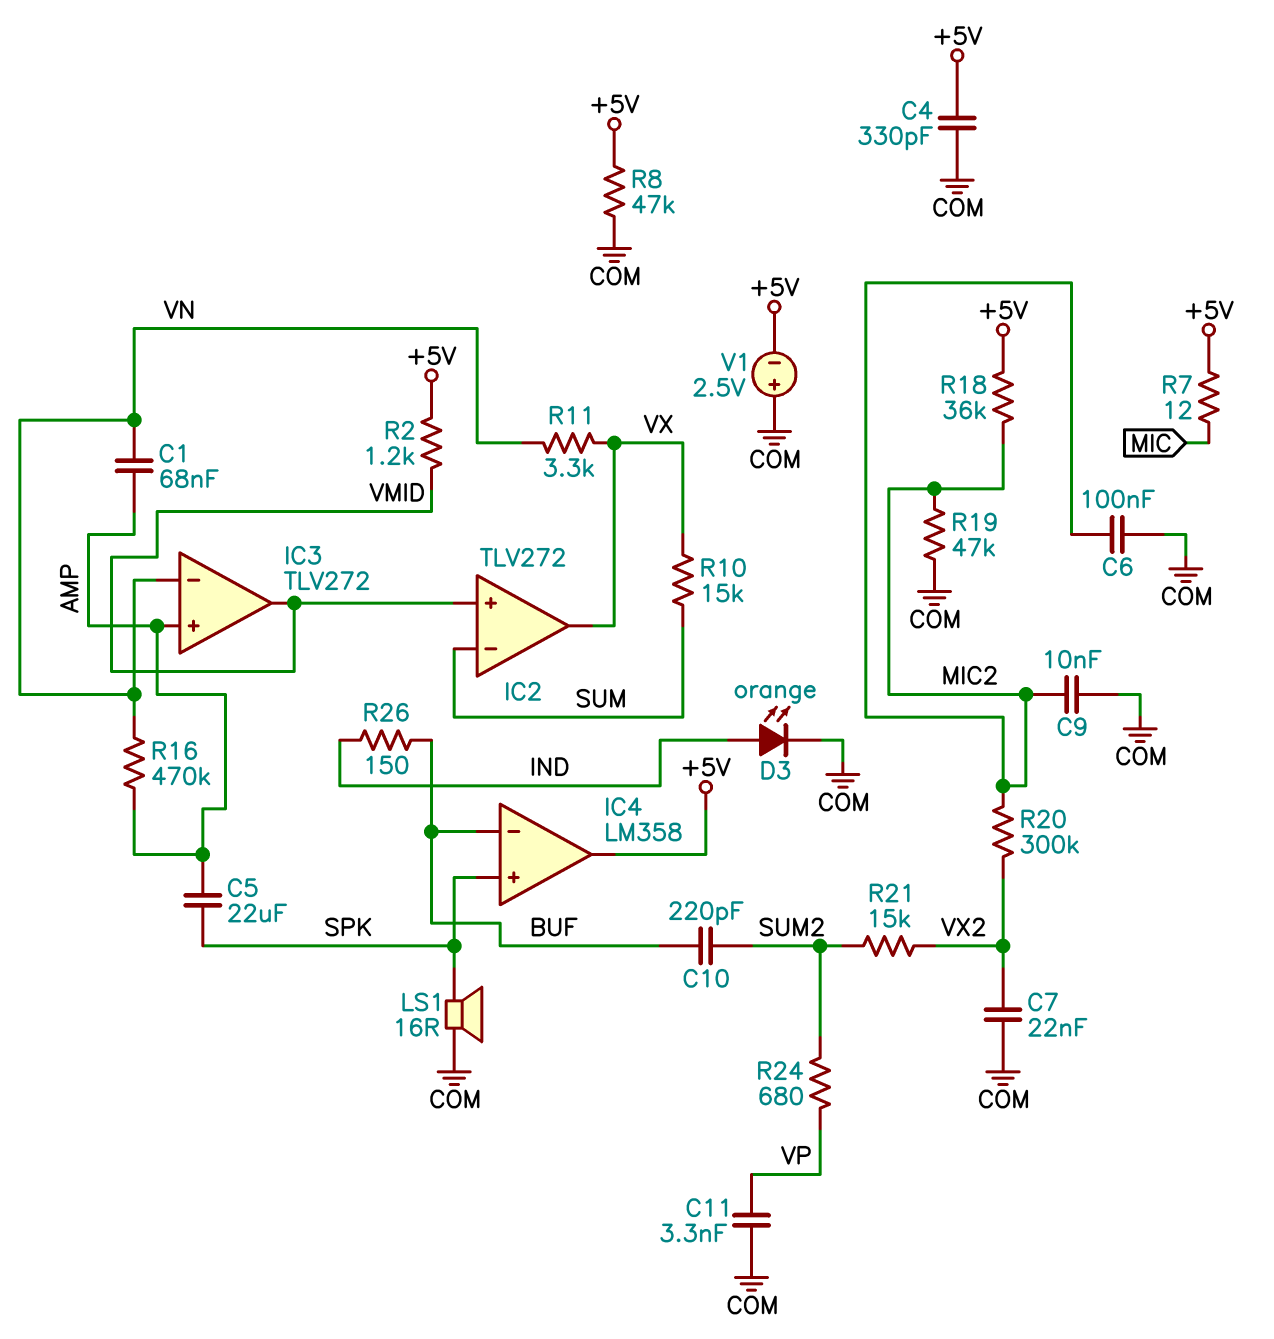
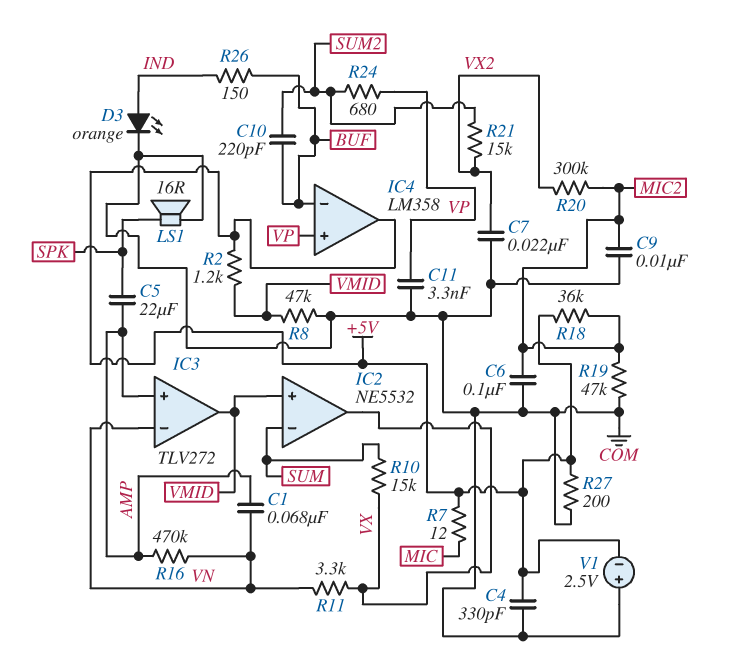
IC2: TLV272 -> NE5532
IC4 pin in+: SPK -> VP
R8: 47k (+5V, COM) -> 47k (COM, VMID)
R27: none -> 200 (+5V, COM)

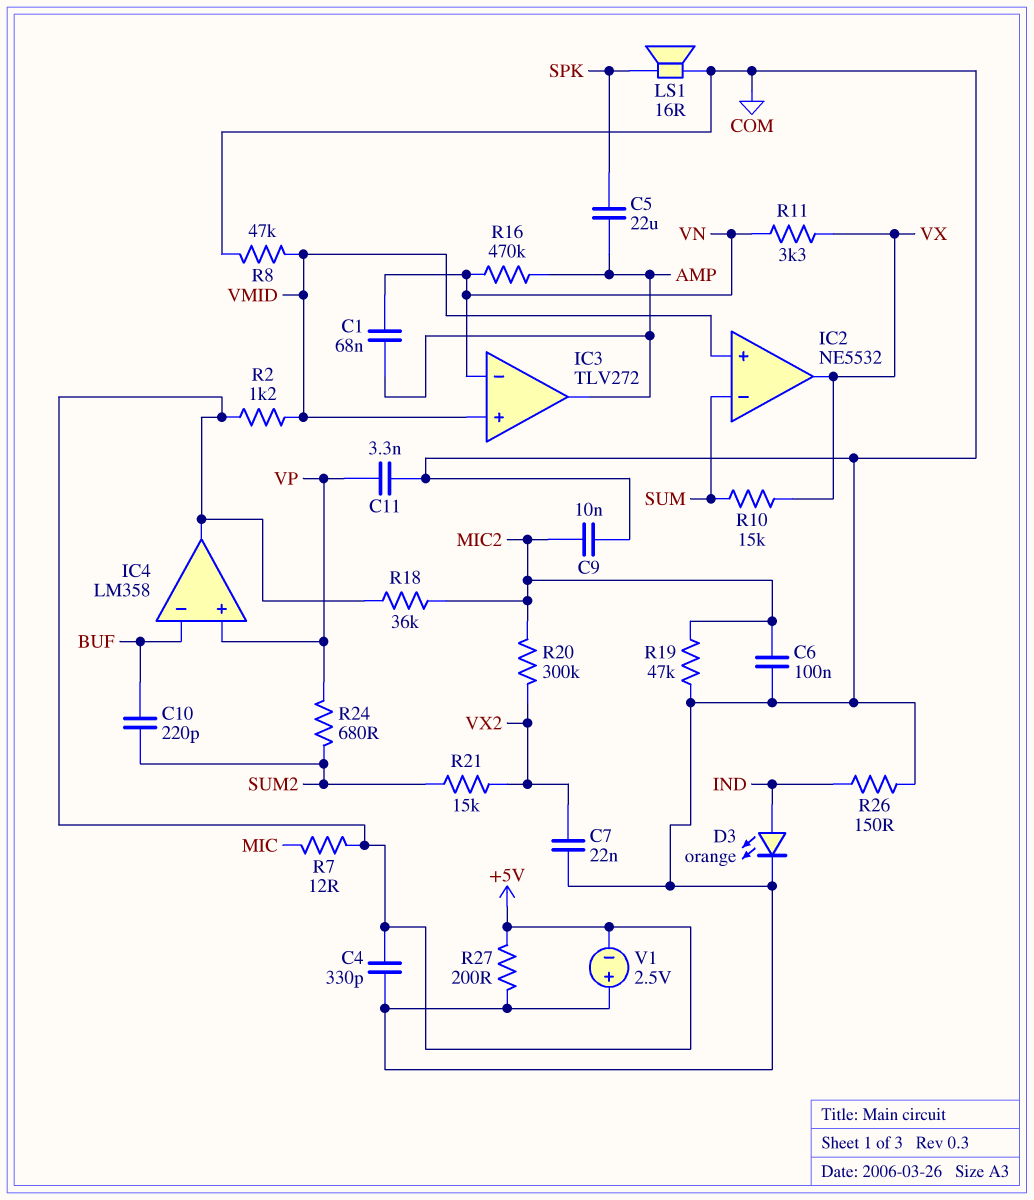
IC3 pin in+: AMP -> VMID
IC3 pin out: VMID -> AMP
R26: 150 (BUF, IND) -> 150 (COM, IND)

